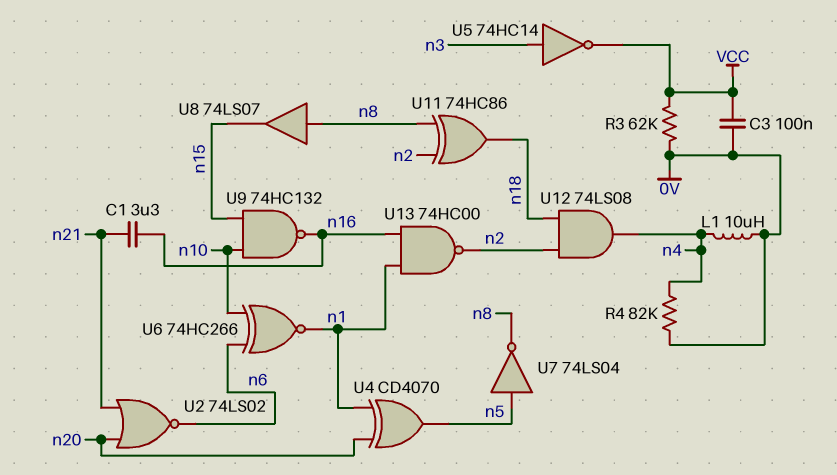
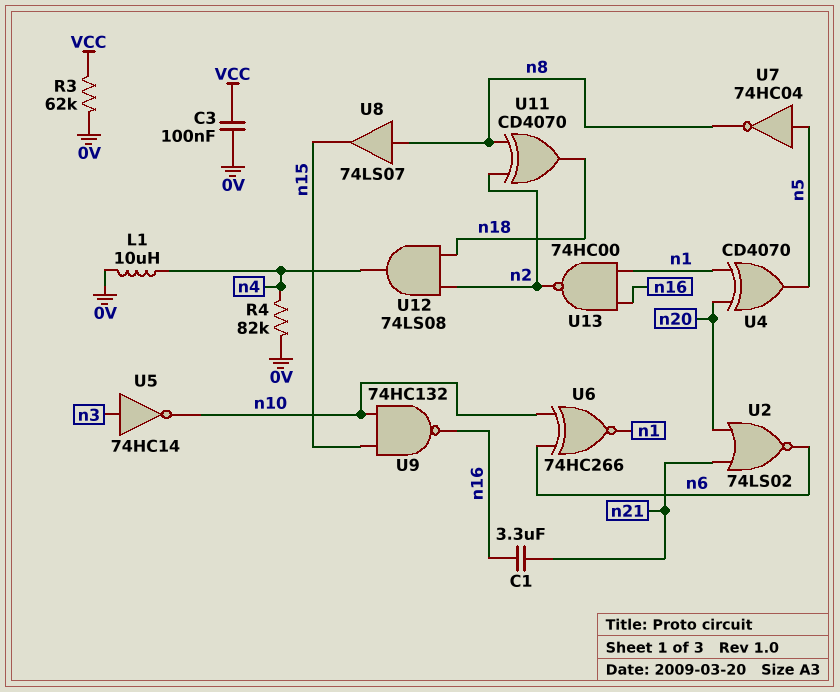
U5: NOT 74HC14 (in n3, out VCC) -> NOT 74HC14 (in n3, out n10)
U7: NOT 74LS04 (in n5, out n8) -> NOT 74HC04 (in n5, out n8)
U11: XOR 74HC86 (in n2, in n8, out n18) -> XOR CD4070 (in n2, in n8, out n18)

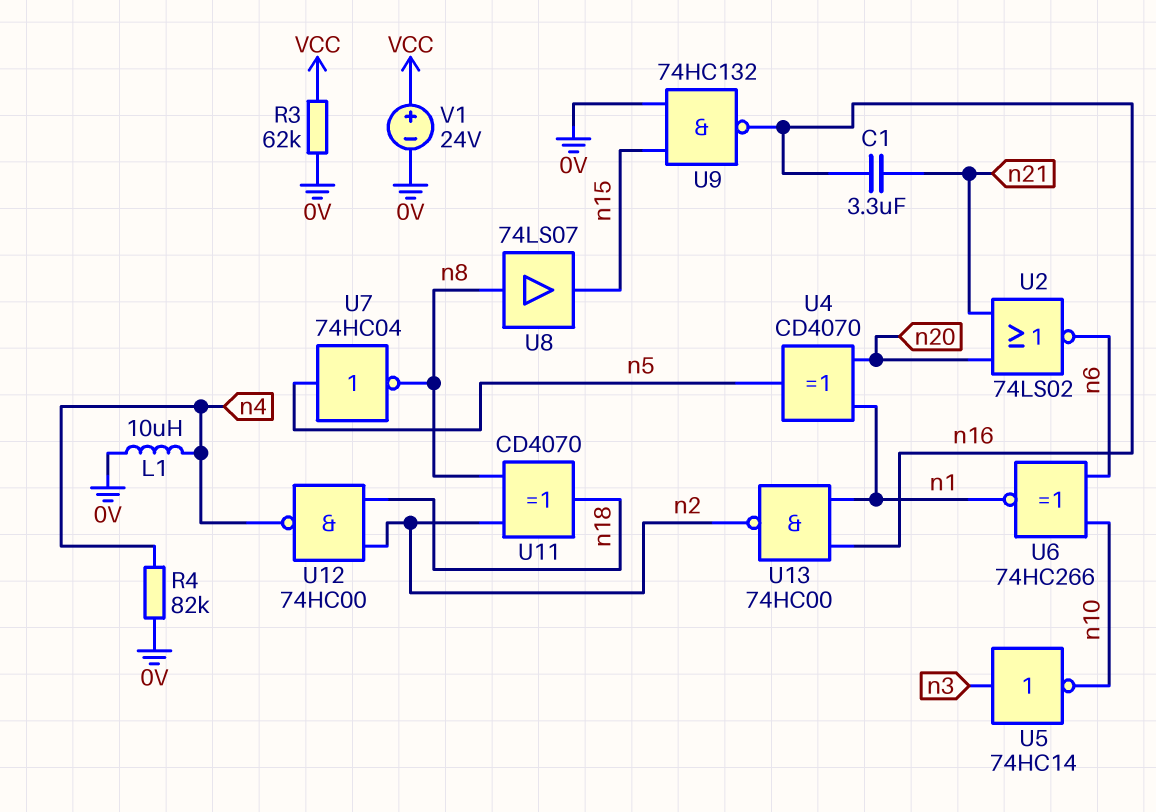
C3: 100nF (0V, VCC) -> none
U9: NAND 74HC132 (in n10, in n15, out n16) -> NAND 74HC132 (in 0V, in n15, out n16)
U12: AND 74LS08 (in n2, in n18, out n4) -> NAND 74HC00 (in n2, in n18, out n4)
V1: none -> 24V (plus VCC, minus 0V)

